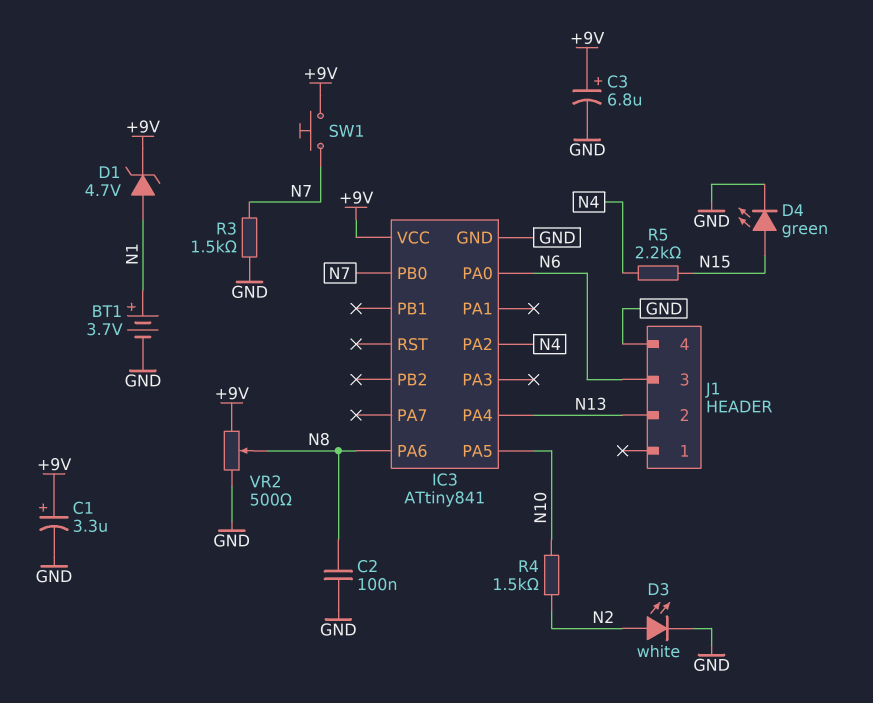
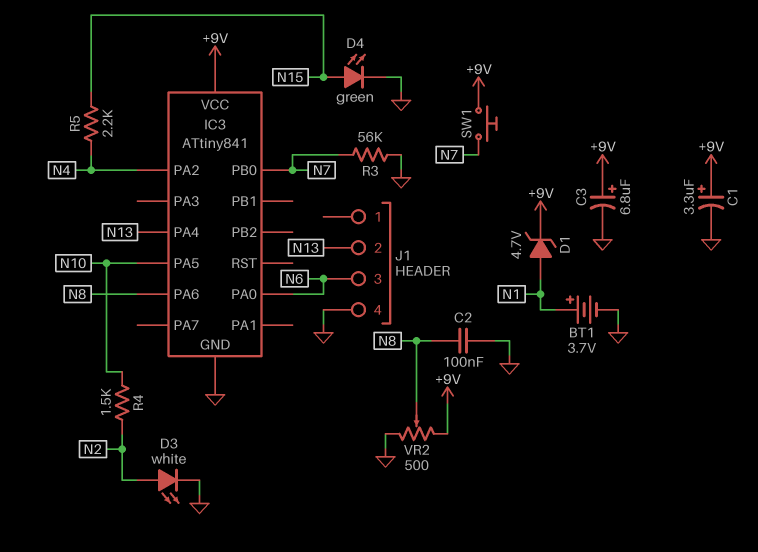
R3: 1.5k (GND, N7) -> 56k (GND, N7)

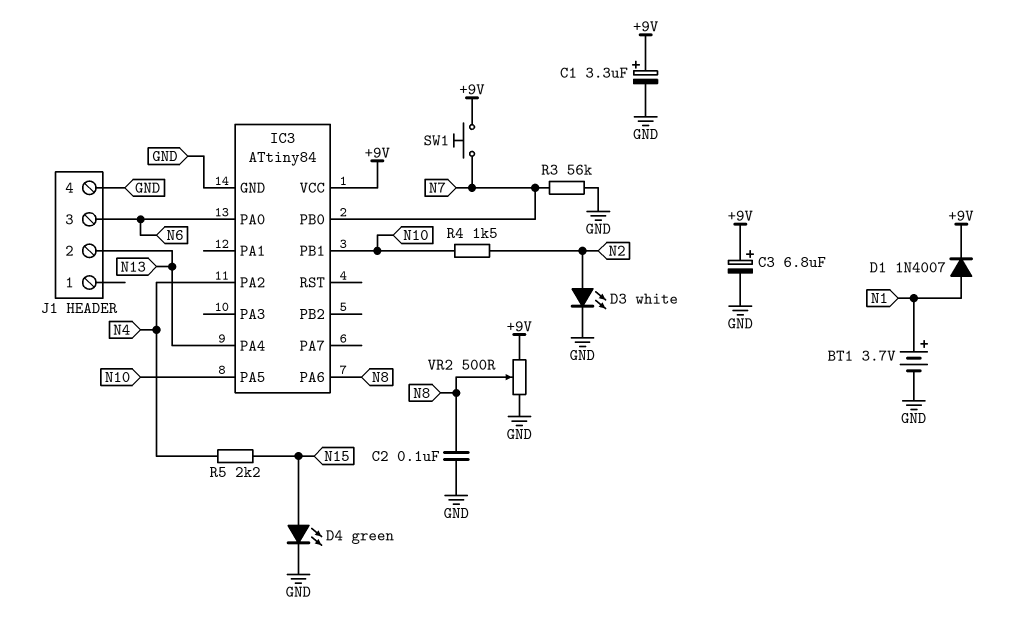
D1: zener 4.7V (A N1, K +9V) -> diode 1N4007 (A N1, K +9V)
IC3: ATtiny841 -> ATtiny84
IC3 pin PB1: none -> N10

